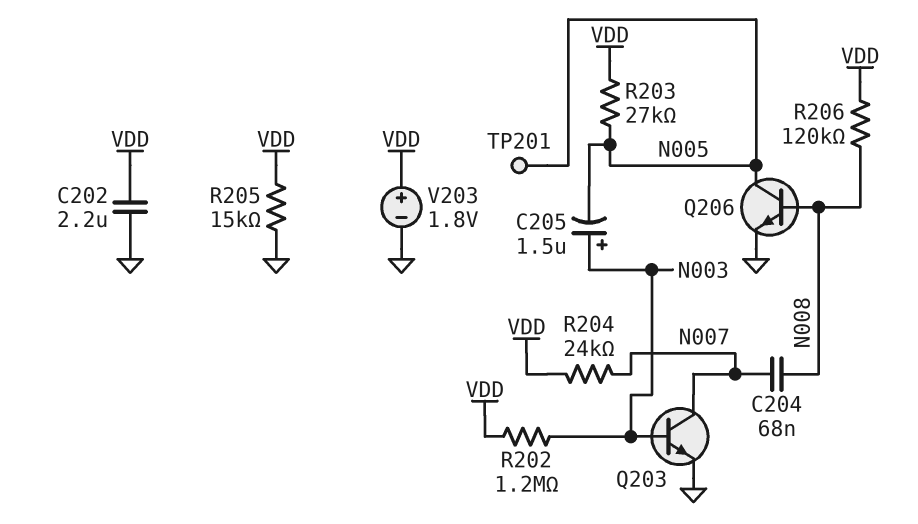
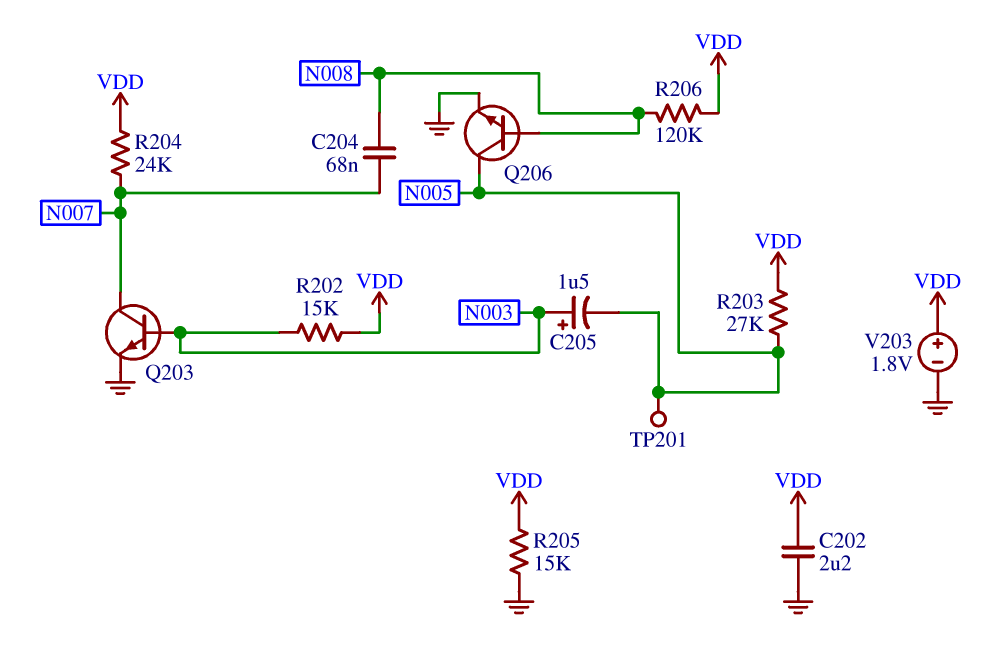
R202: 1.2M (N003, VDD) -> 15k (N003, VDD)

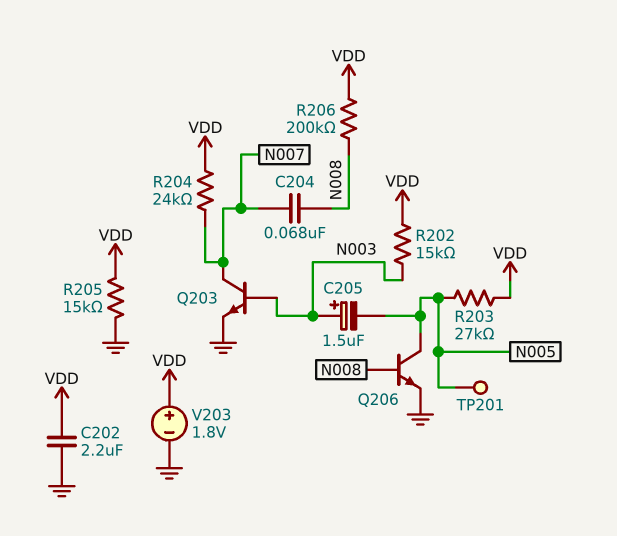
R206: 120k (N008, VDD) -> 200k (N008, VDD)

